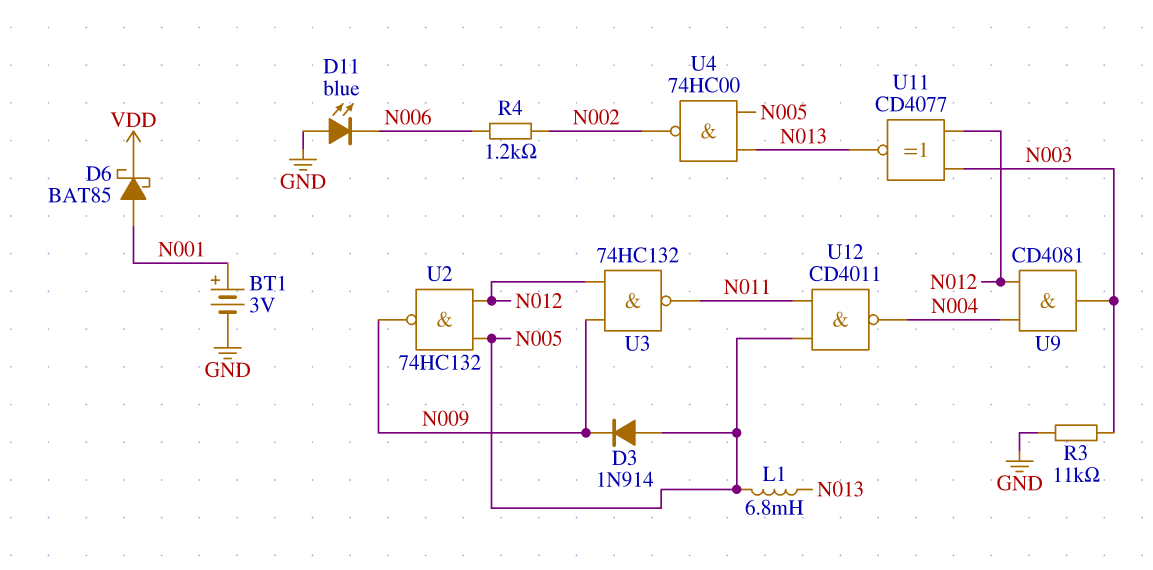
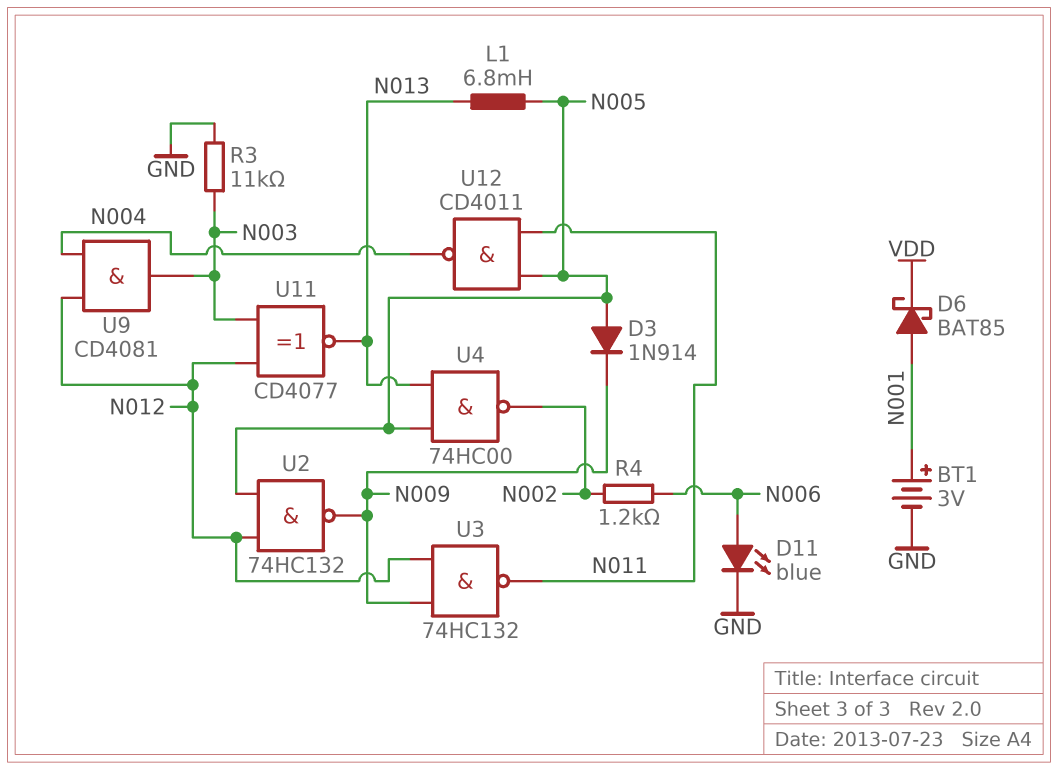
D11: LED blue (A GND, K N006) -> LED blue (A N006, K GND)

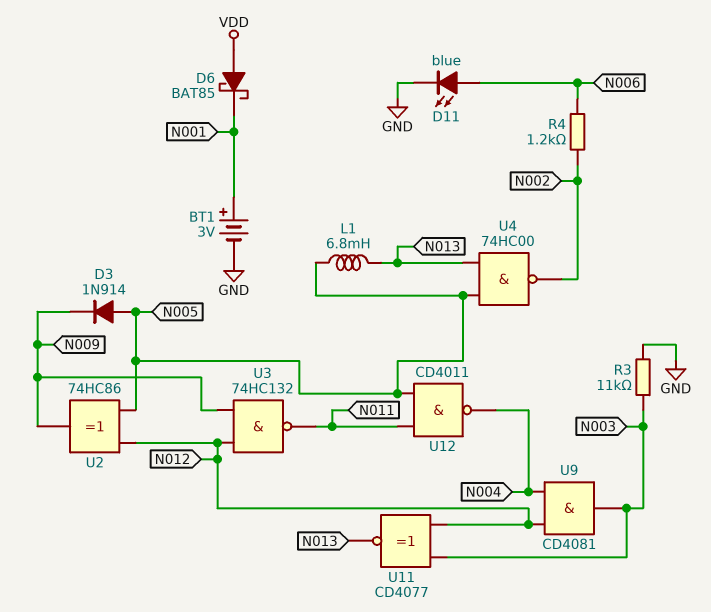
D6: schottky BAT85 (A N001, K VDD) -> schottky BAT85 (A VDD, K N001)
U2: NAND 74HC132 (in N005, in N012, out N009) -> XOR 74HC86 (in N005, in N012, out N009)

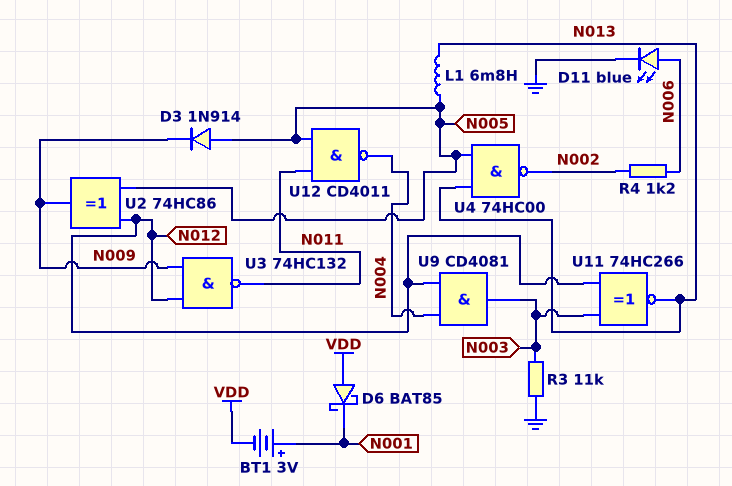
BT1: 3V (plus N001, minus GND) -> 3V (plus N001, minus VDD)
U11: XNOR CD4077 (in N003, in N012, out N013) -> XNOR 74HC266 (in N003, in N012, out N013)

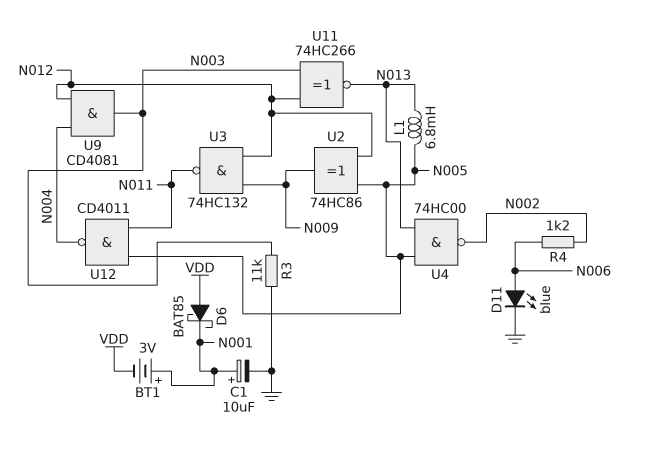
C1: none -> 10uF (plus N001, minus GND)
D3: diode 1N914 (A N005, K N009) -> none

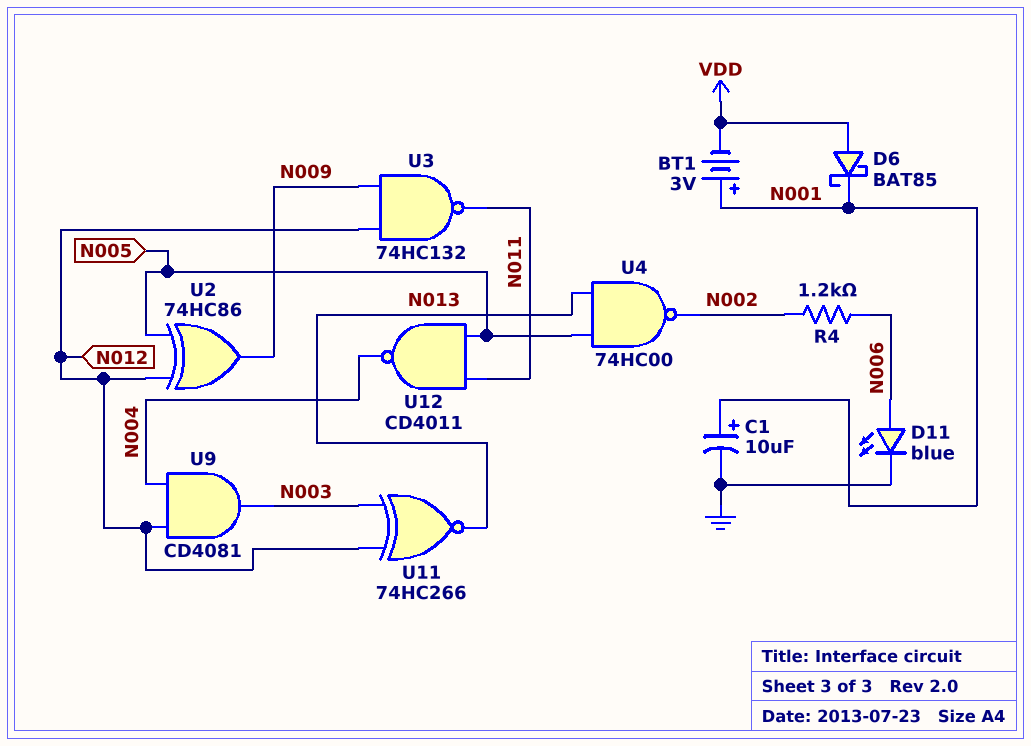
L1: 6.8mH (N005, N013) -> none
R3: 11k (GND, N003) -> none

